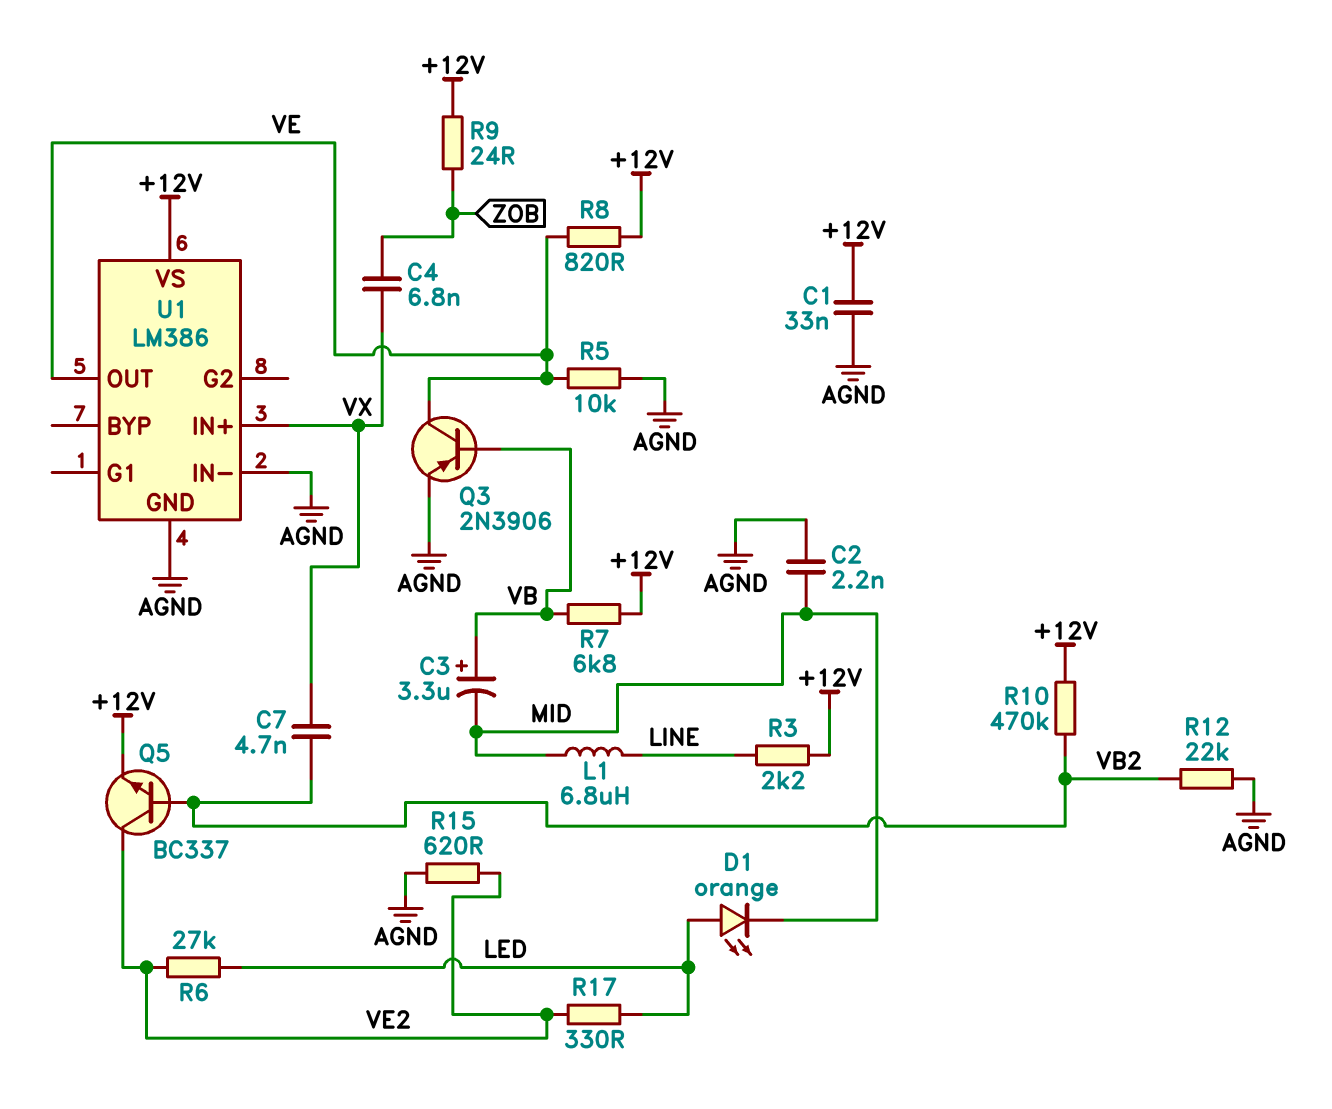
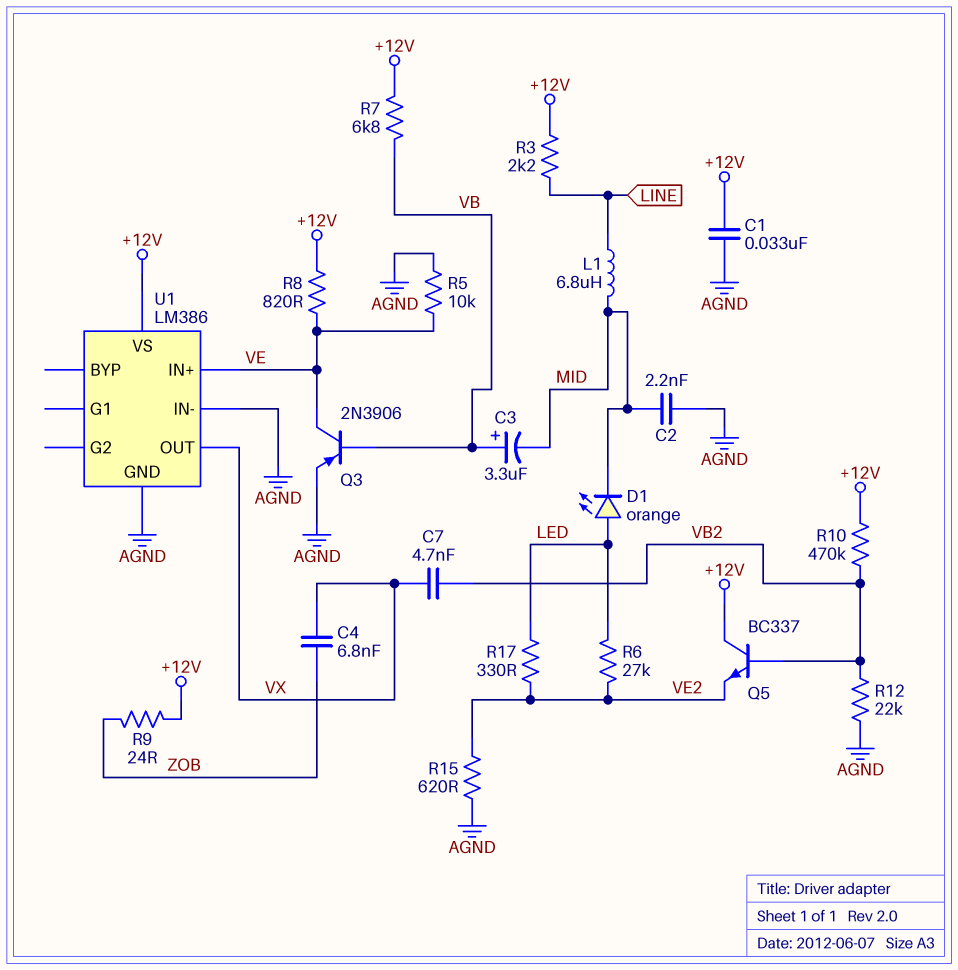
Q5: NPN BC337 (B VB2, C VE2, E +12V) -> NPN BC337 (B VB2, C +12V, E VE2)
U1 pin IN+: VX -> VE
U1 pin OUT: VE -> VX

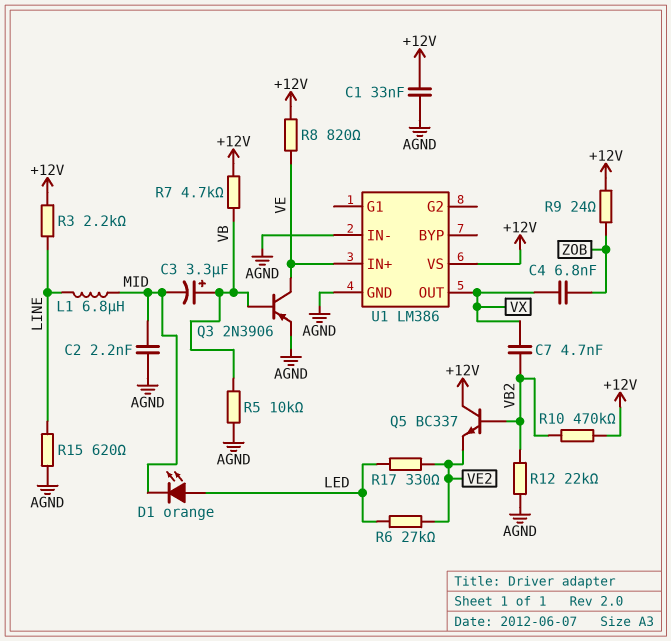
R5: 10k (AGND, VE) -> 10k (AGND, VB)
R7: 6.8k (+12V, VB) -> 4.7k (+12V, VB)
R15: 620 (AGND, VE2) -> 620 (AGND, LINE)

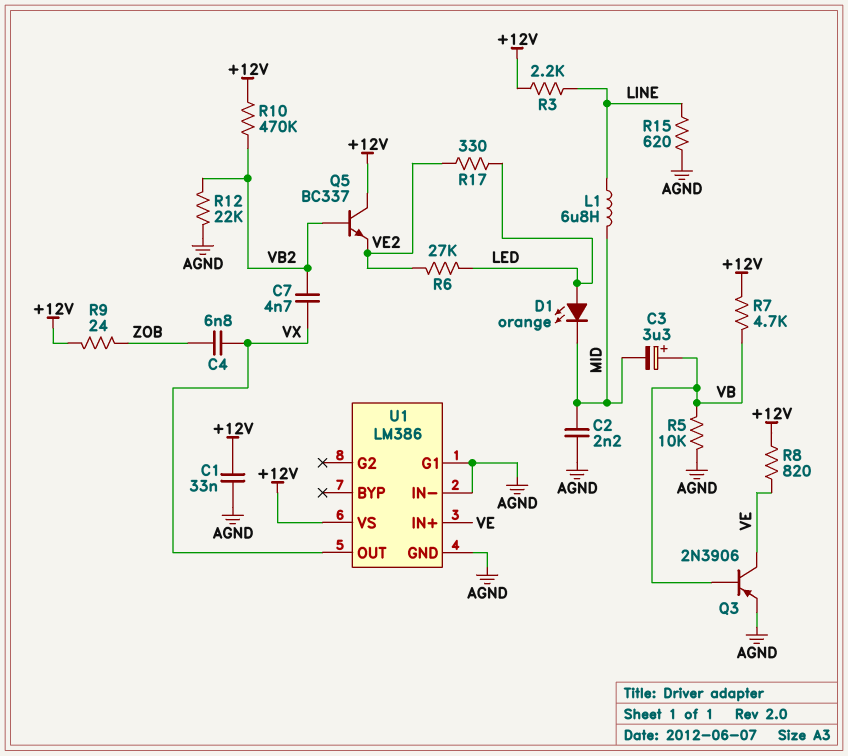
U1 pin G1: none -> AGND

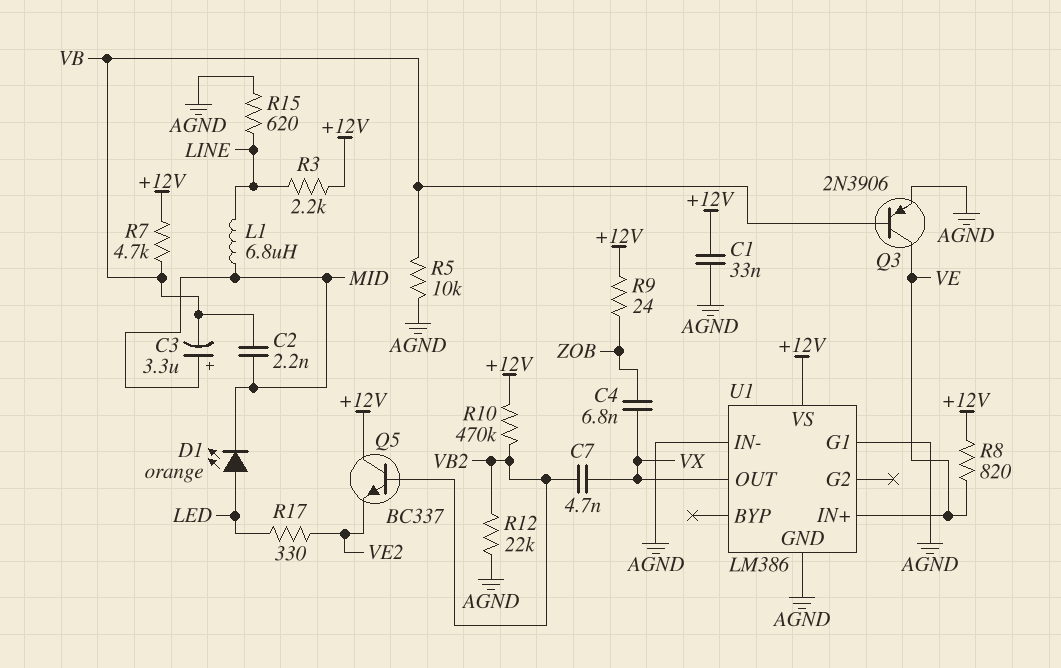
C2: 2.2nF (AGND, MID) -> 2.2nF (MID, VB)
C3: 3.3uF (plus VB, minus MID) -> 3.3uF (plus MID, minus VB)
R6: 27k (LED, VE2) -> none

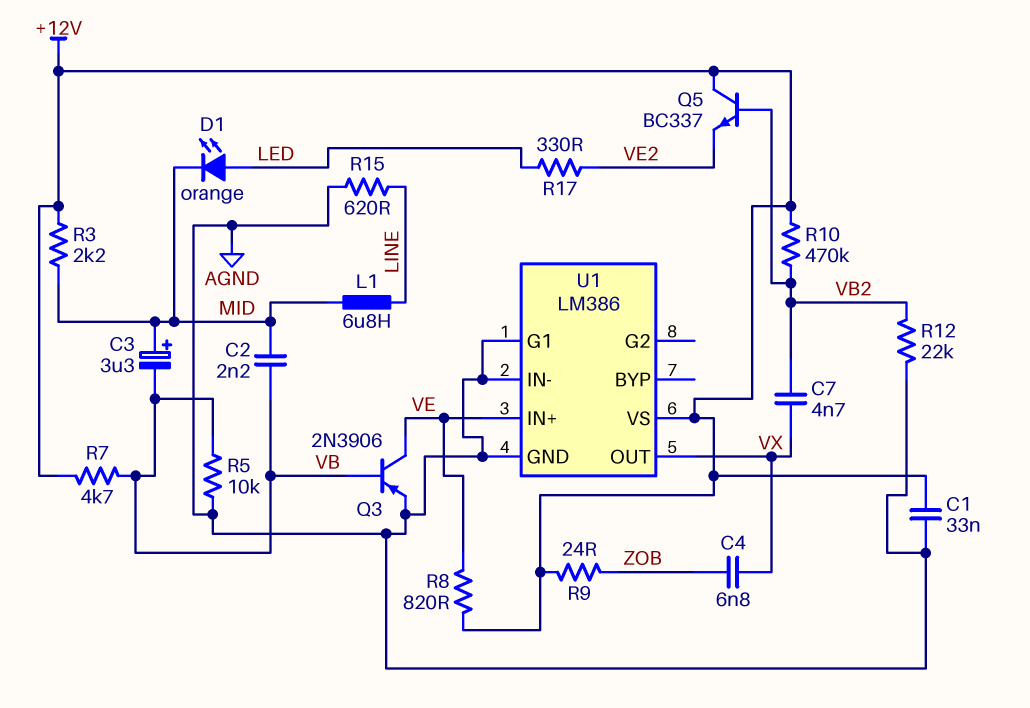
R3: 2.2k (+12V, LINE) -> 2.2k (+12V, MID)

